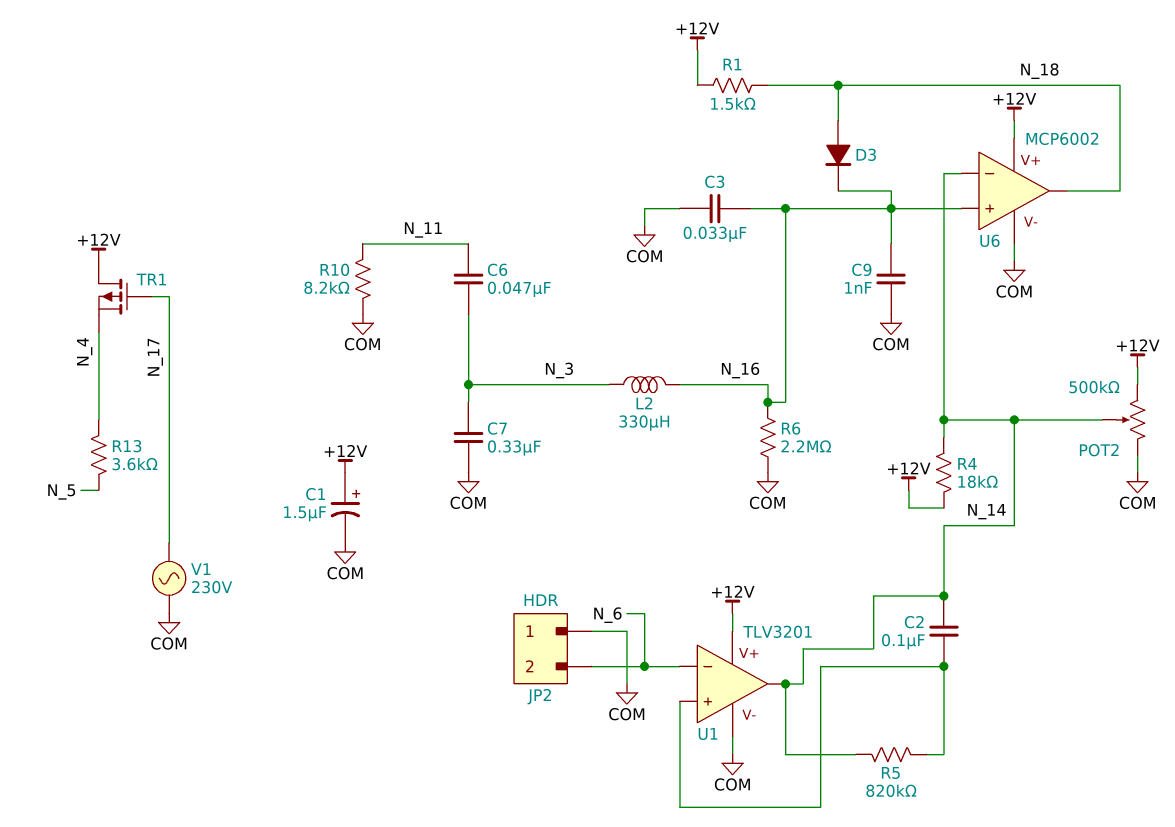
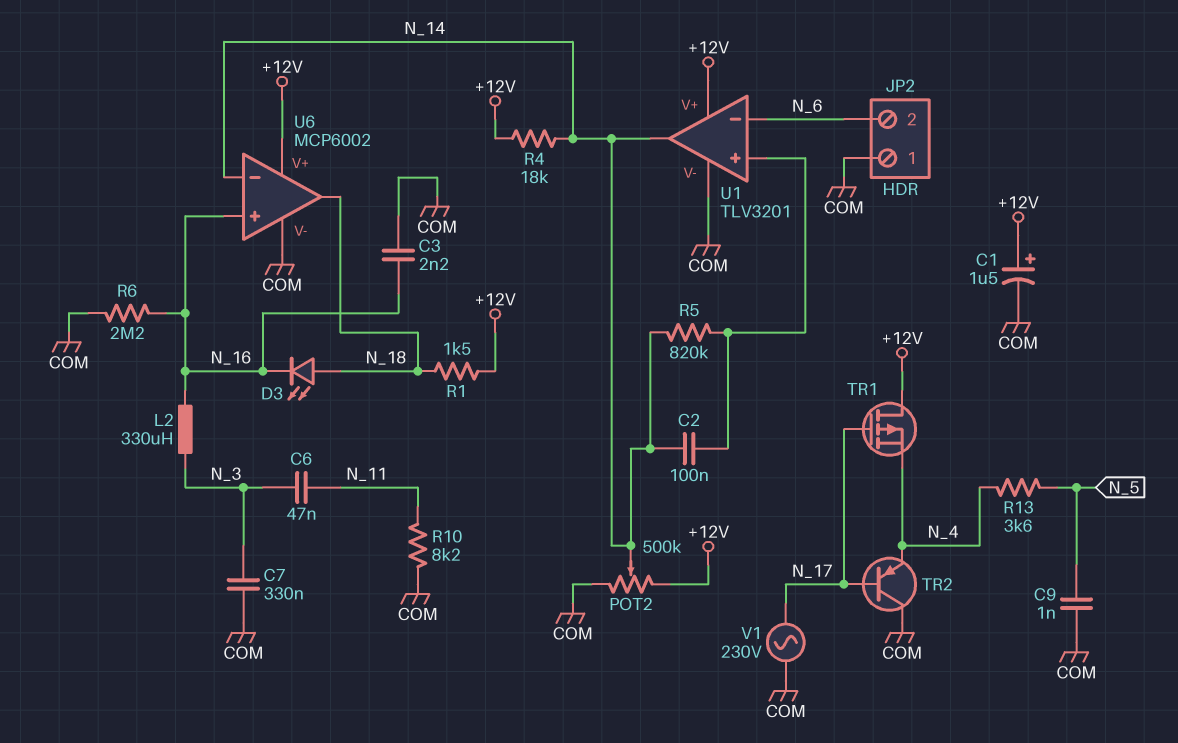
C3: 33nF (COM, N_16) -> 2.2nF (COM, N_16)
C9: 1nF (COM, N_16) -> 1nF (COM, N_5)
D3: diode (A N_18, K N_16) -> LED (A N_18, K N_16)
TR2: none -> PNP (B N_17, C COM, E N_4)

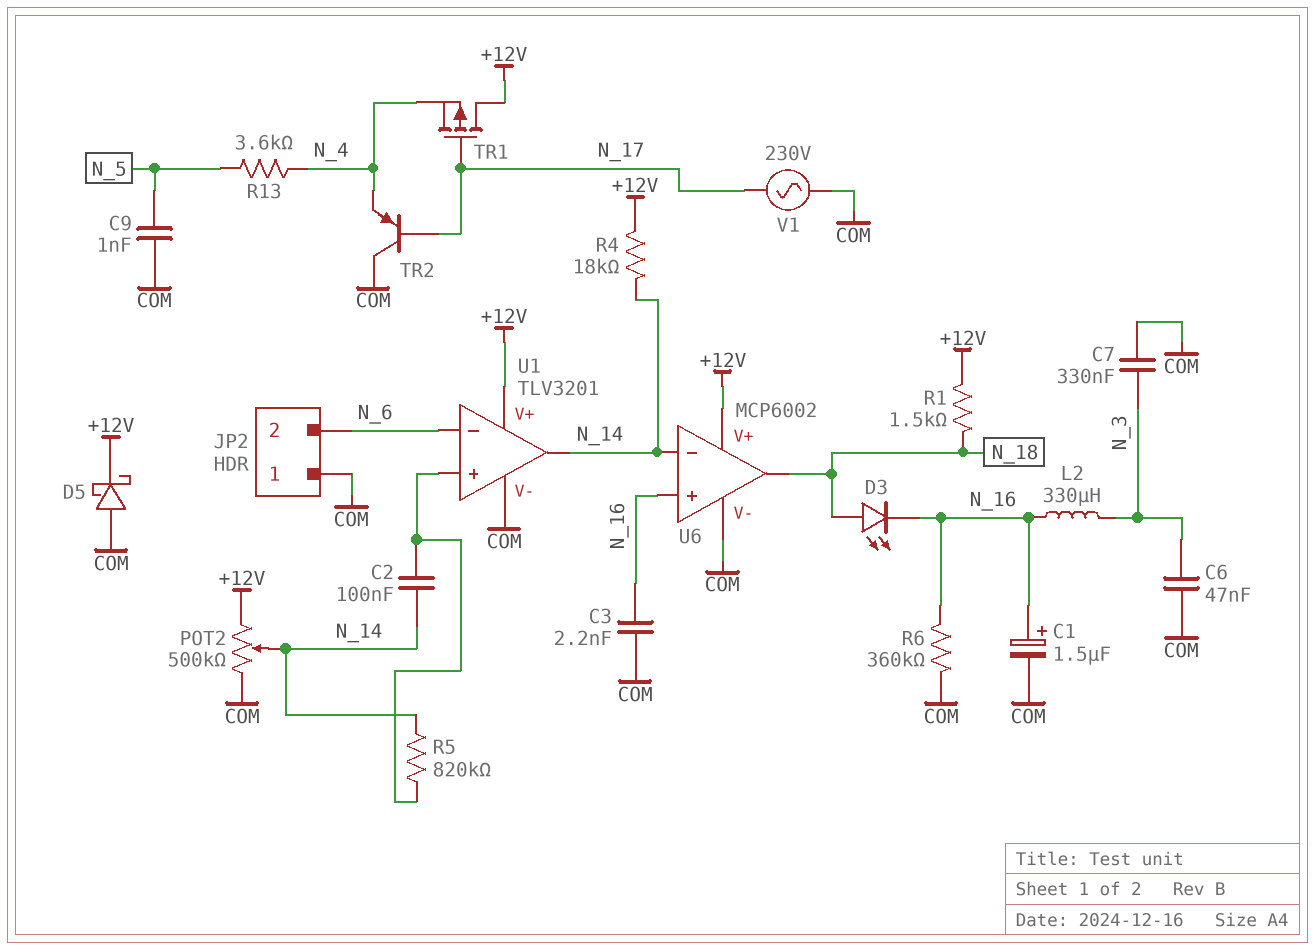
C1: 1.5uF (plus +12V, minus COM) -> 1.5uF (plus N_16, minus COM)
C6: 47nF (N_3, N_11) -> 47nF (COM, N_3)
D5: none -> schottky (A COM, K +12V)
R6: 2.2M (COM, N_16) -> 360k (COM, N_16)
R10: 8.2k (COM, N_11) -> none

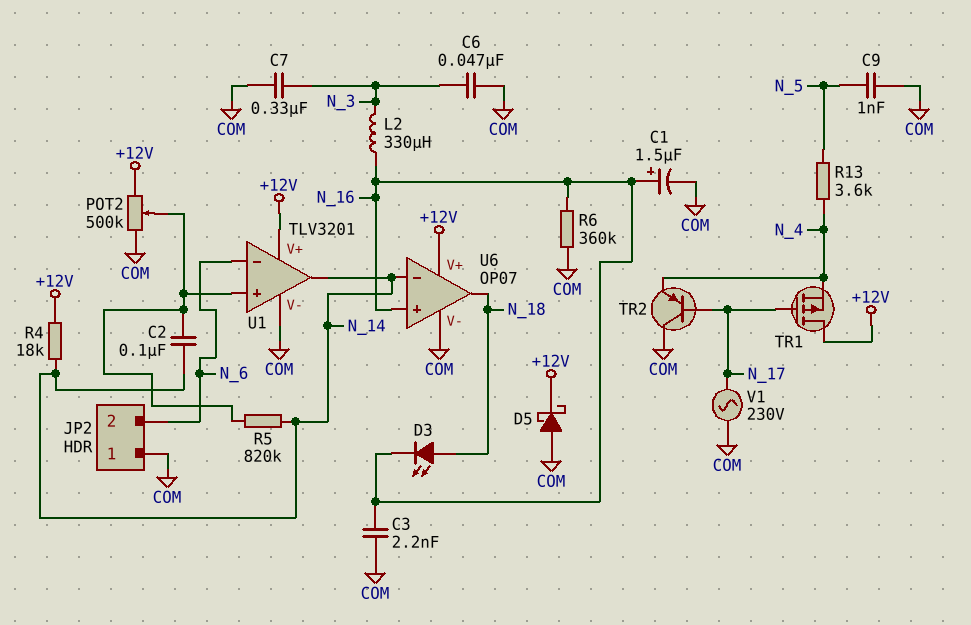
POT2: 500k (+12V, COM, wiper N_14) -> 500k (+12V, COM, wiper U1/in+)
R1: 1.5k (+12V, N_18) -> none
U6: MCP6002 -> OP07

